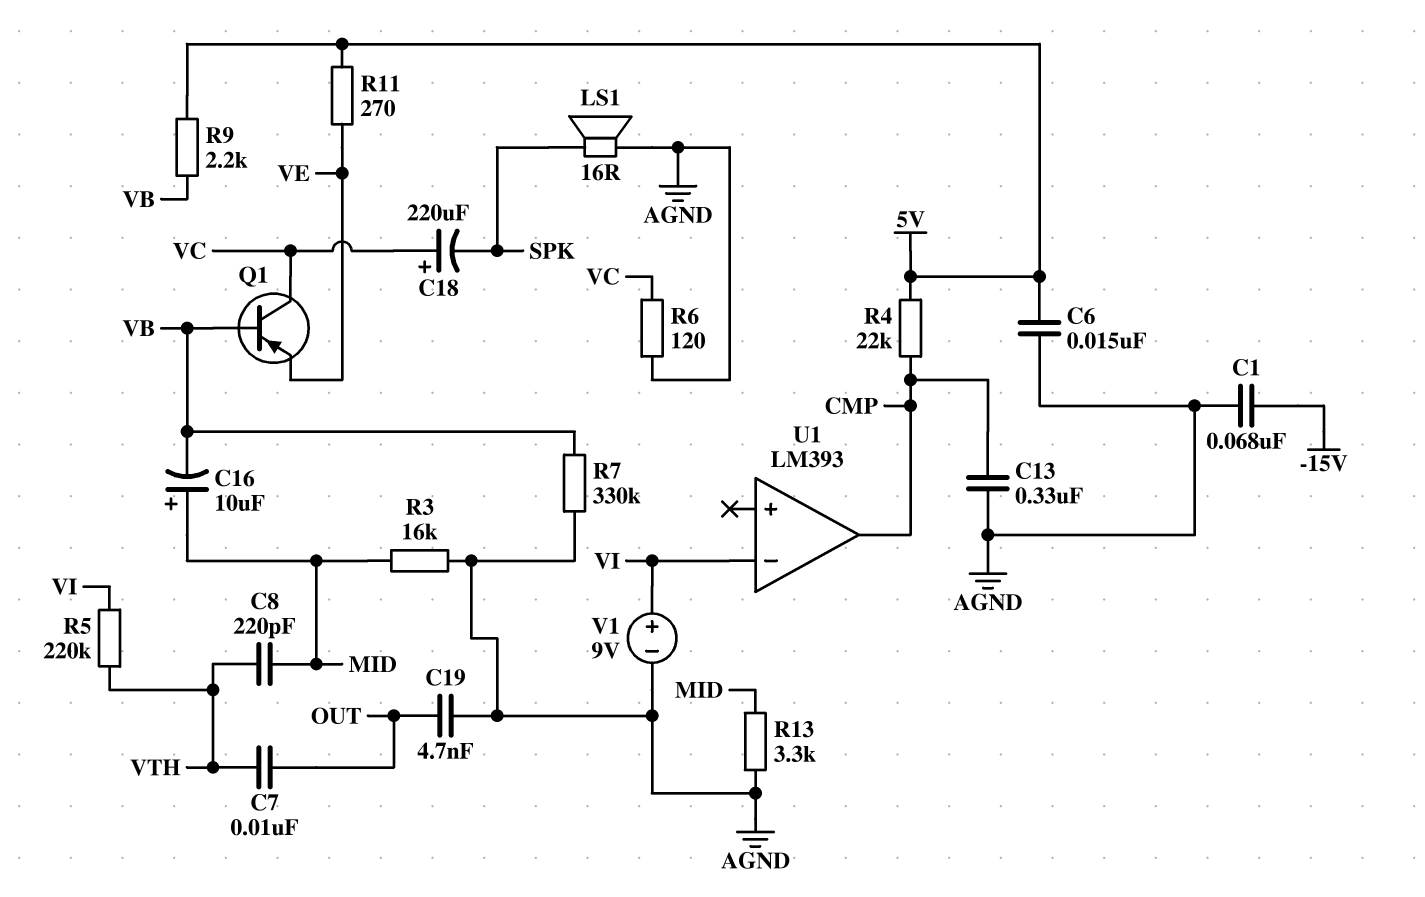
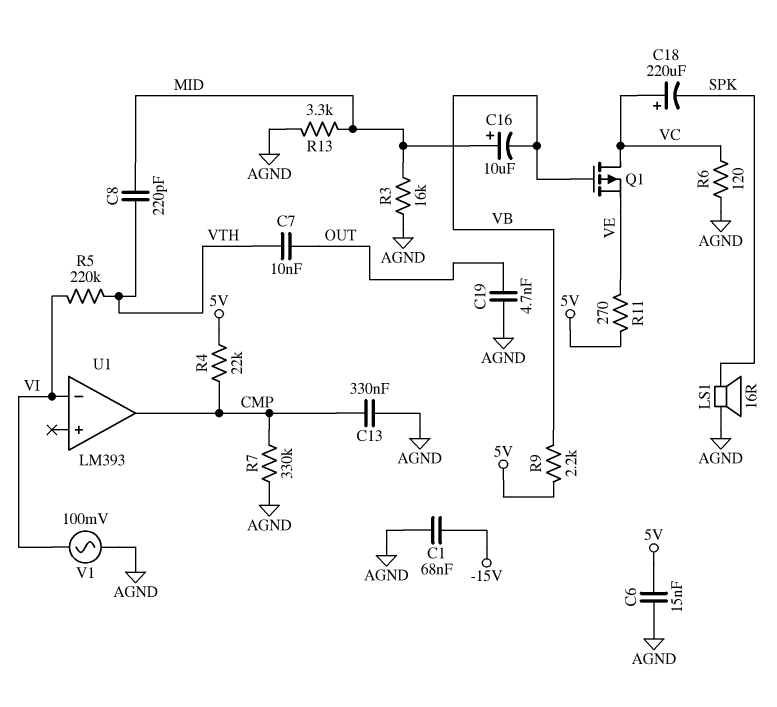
Q1: PNP (B VB, C VC, E VE) -> PMOS (G VB, D VC, S VE)
R7: 330k (AGND, VB) -> 330k (AGND, CMP)
V1: 9V (plus VI, minus AGND) -> AC 100mV (AGND, VI)

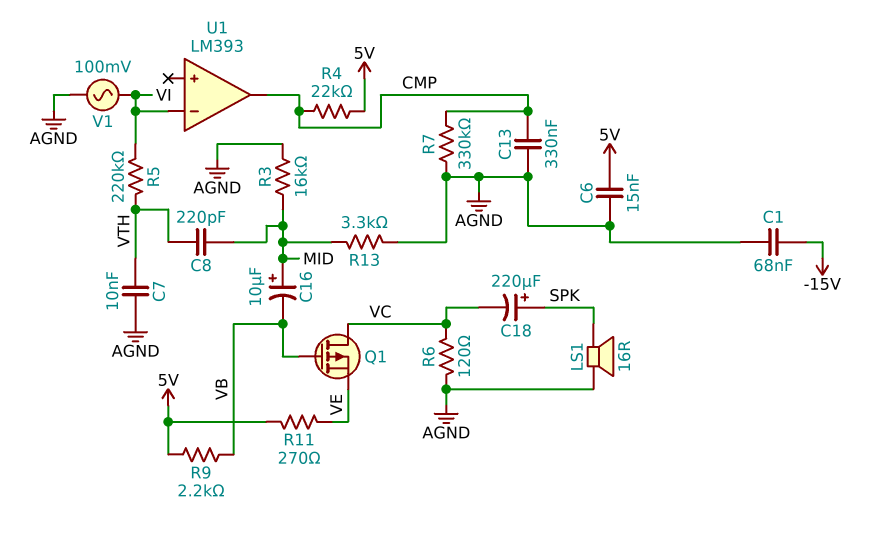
C7: 10nF (OUT, VTH) -> 10nF (AGND, VTH)
C18: 220uF (plus VC, minus SPK) -> 220uF (plus SPK, minus VC)
C19: 4.7nF (AGND, OUT) -> none

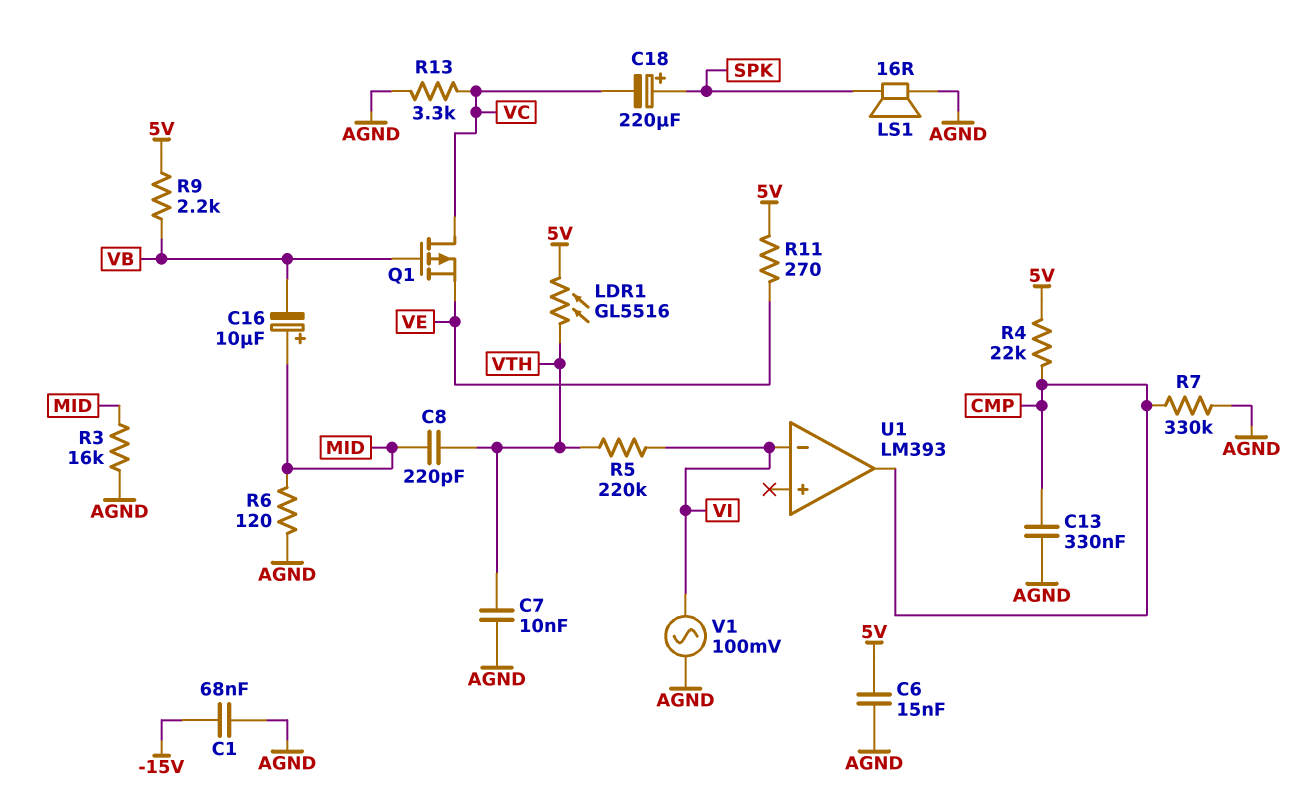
LDR1: none -> GL5516 (5V, VTH)
R6: 120 (AGND, VC) -> 120 (AGND, MID)
R13: 3.3k (AGND, MID) -> 3.3k (AGND, VC)

